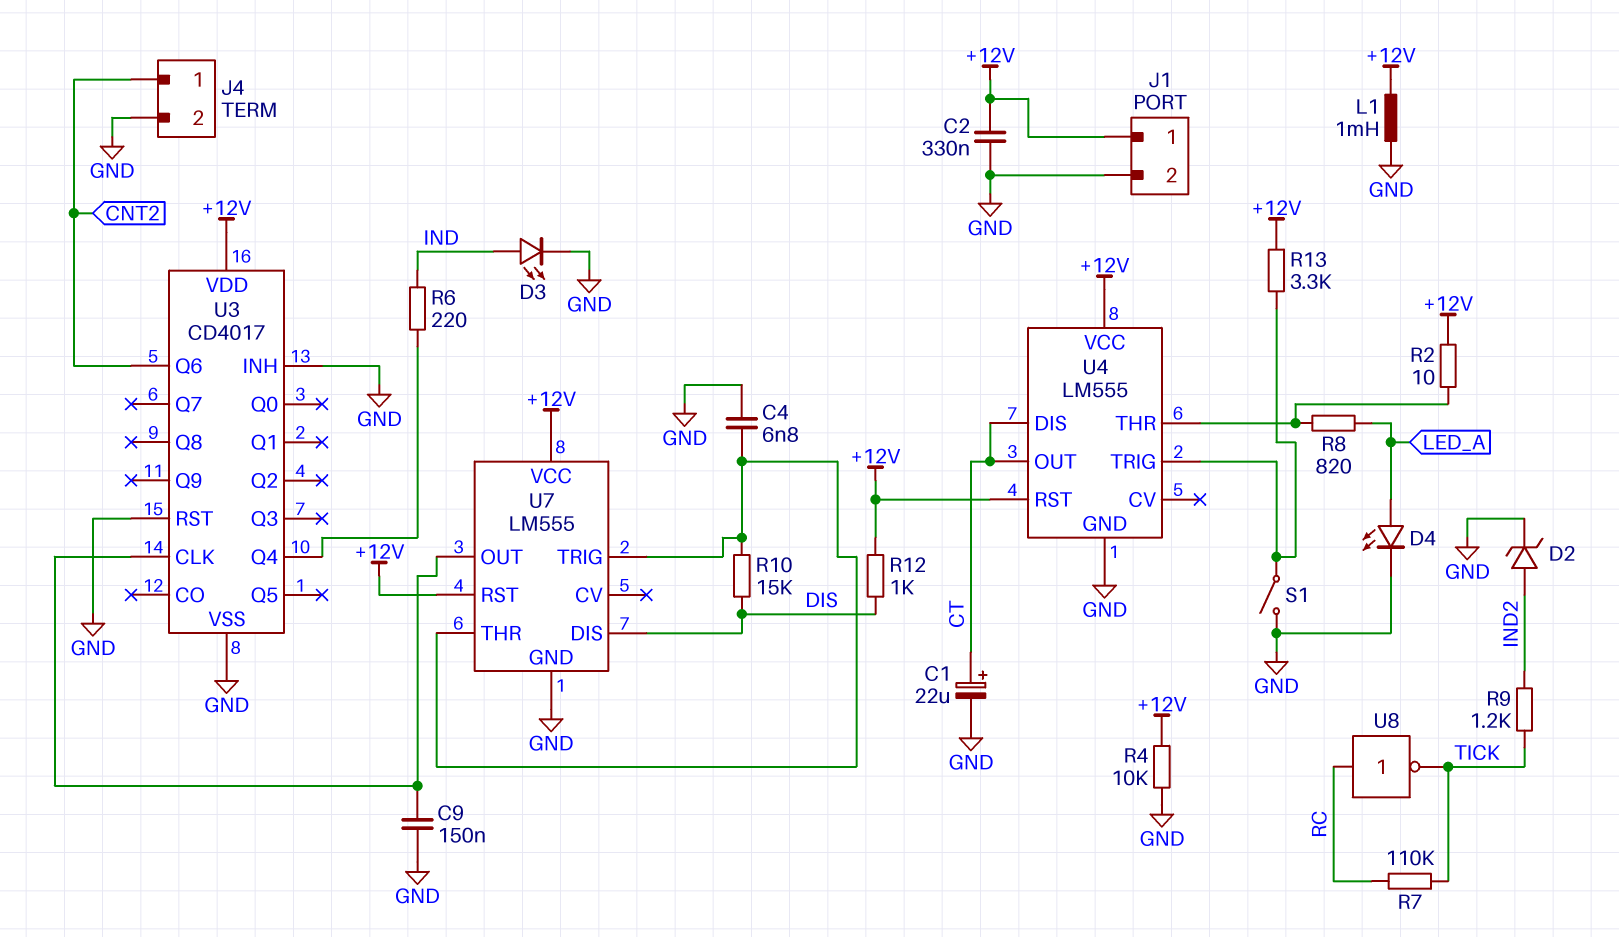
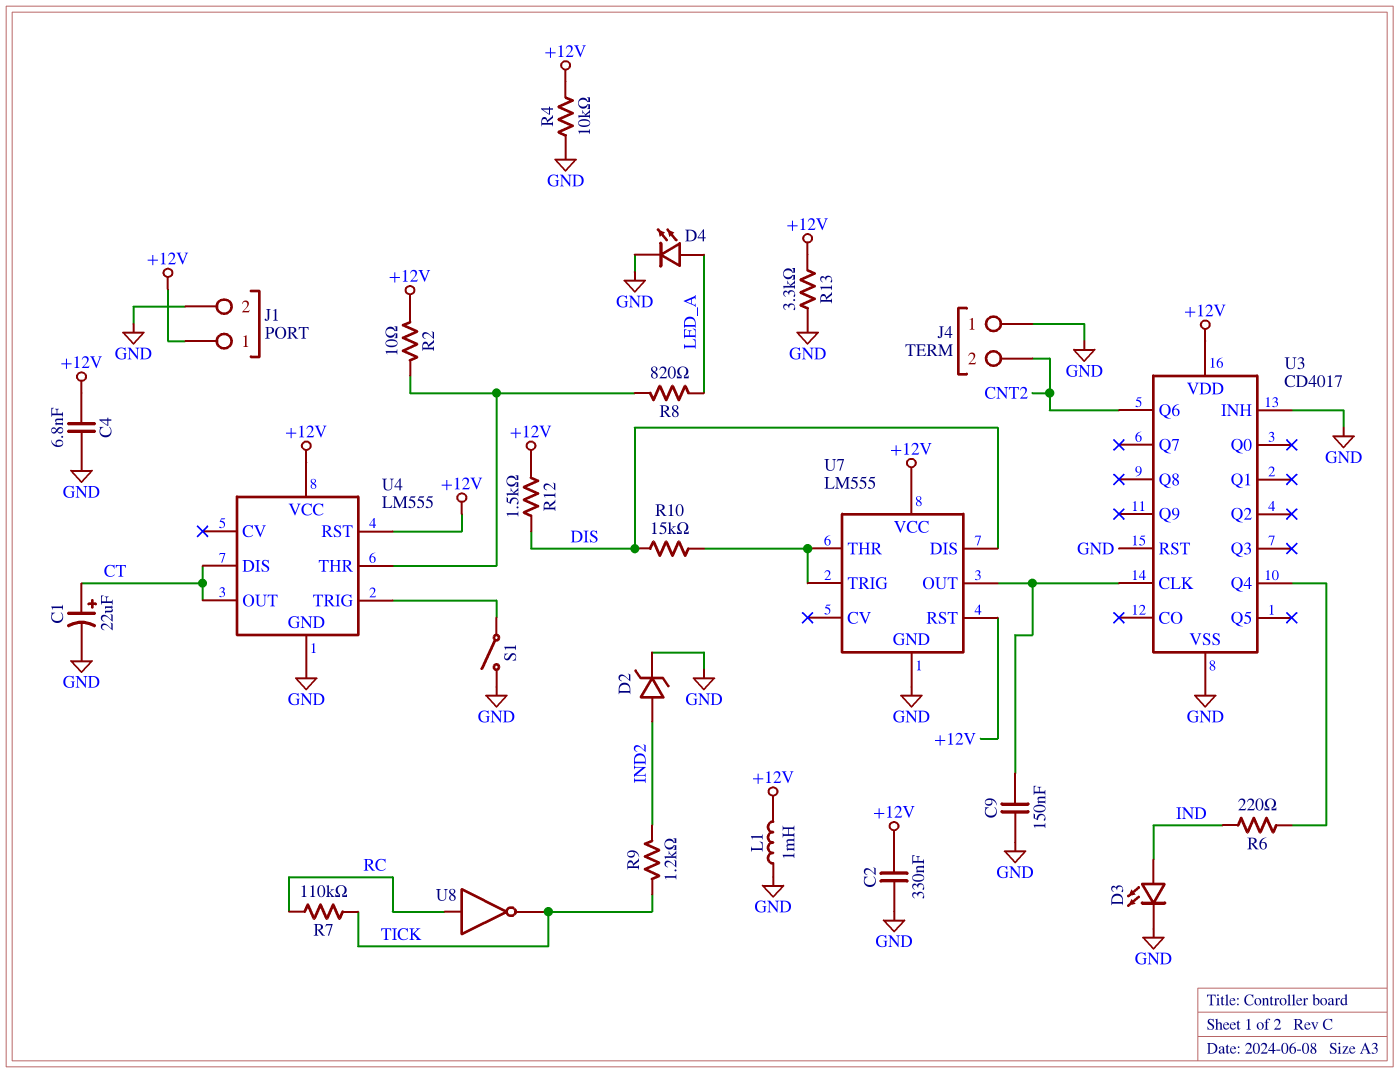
C4: 6.8nF (GND, U7/THR) -> 6.8nF (+12V, GND)
J4 pin 1: CNT2 -> GND
J4 pin 2: GND -> CNT2
R12: 1k (+12V, DIS) -> 1.5k (+12V, DIS)
R13: 3.3k (+12V, U4/TRIG) -> 3.3k (+12V, GND)

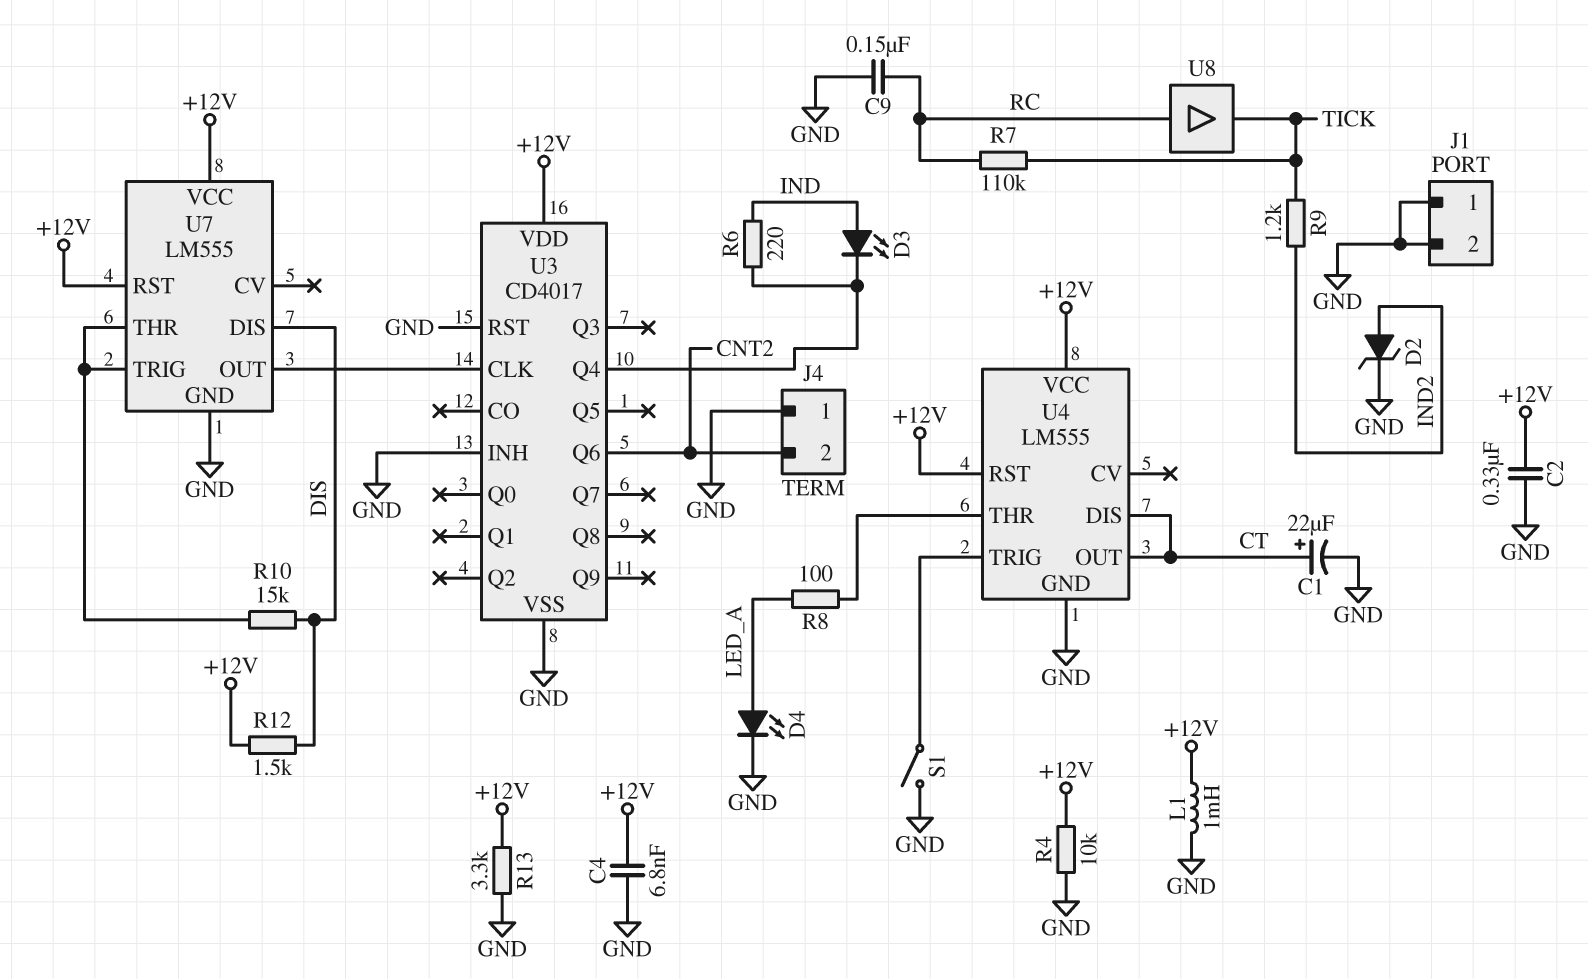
C9: 150nF (GND, U3/CLK) -> 150nF (GND, RC)
D3: LED (A IND, K GND) -> LED (A IND, K U3/Q4)
J1 pin 1: +12V -> GND
R2: 10 (+12V, U4/THR) -> none
R8: 820 (LED_A, U4/THR) -> 100 (LED_A, U4/THR)
U8: NOT (in RC, out TICK) -> buffer (in RC, out TICK)

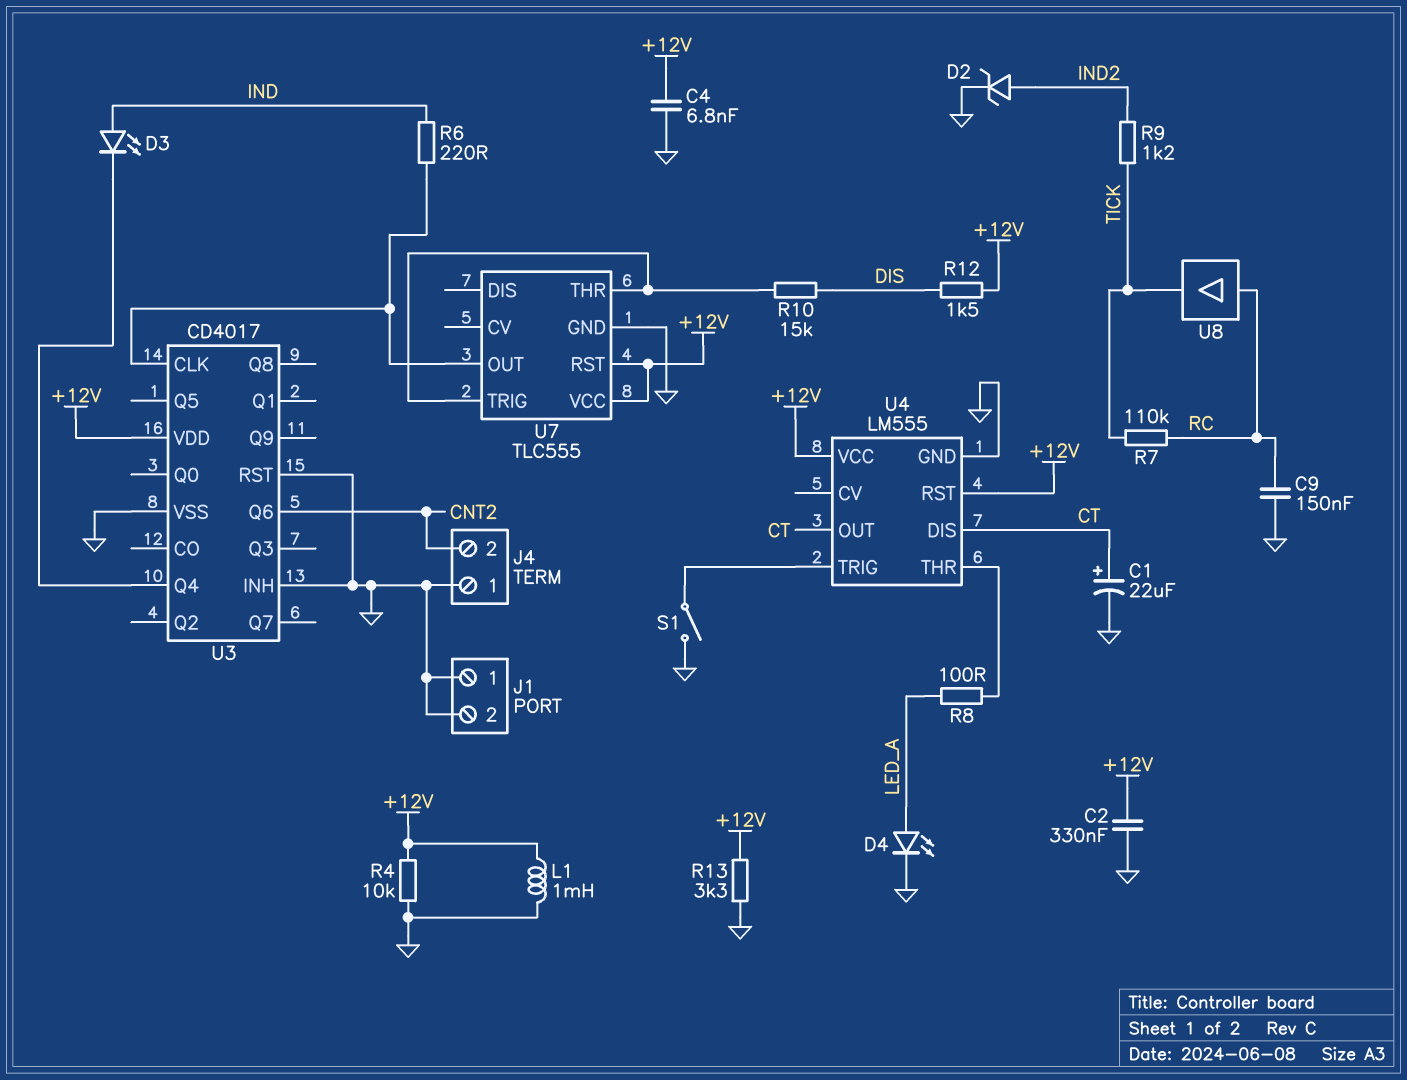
R6: 220 (IND, U3/Q4) -> 220 (IND, U3/CLK)
U7: LM555 -> TLC555
U7 pin DIS: DIS -> none

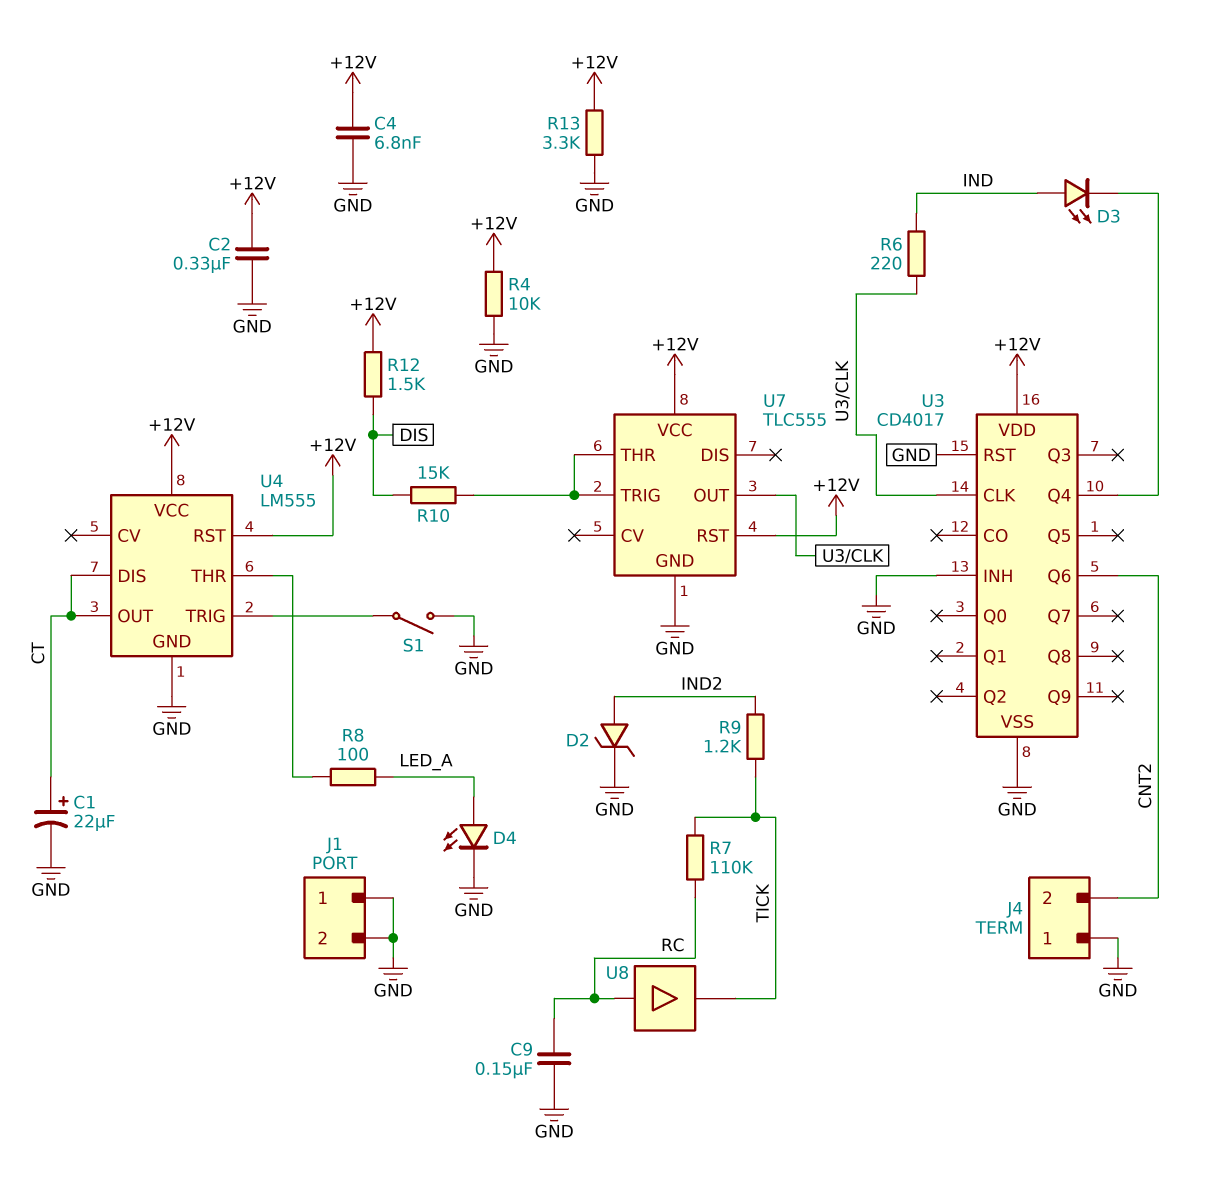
L1: 1mH (+12V, GND) -> none

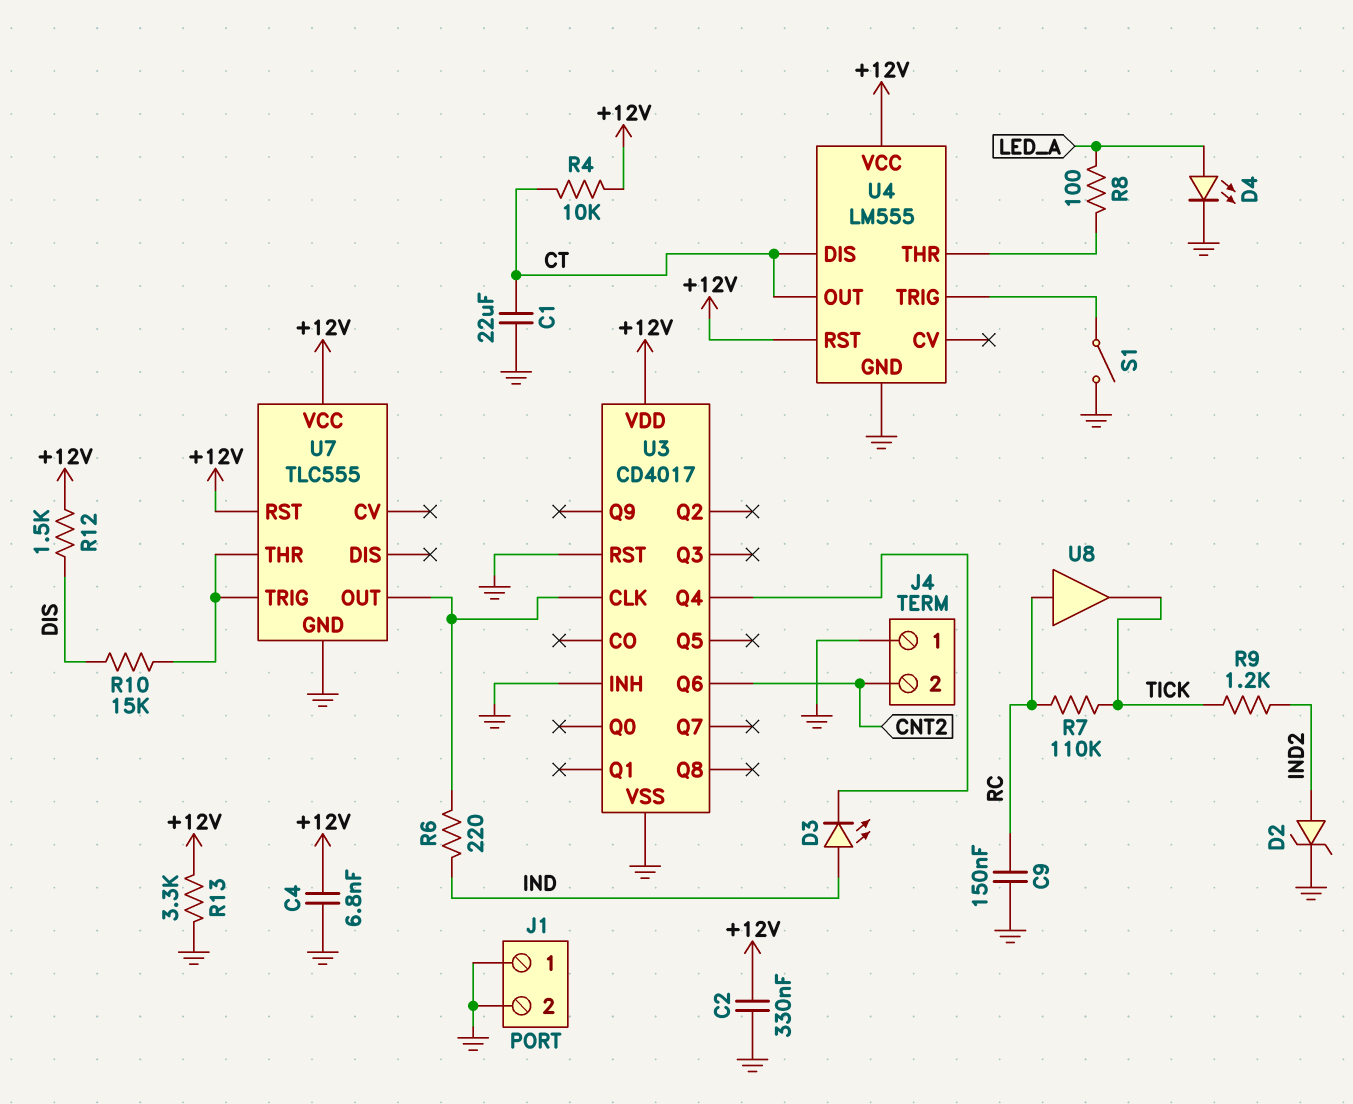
C1: 22uF (plus CT, minus GND) -> 22uF (CT, GND)
R4: 10k (+12V, GND) -> 10k (+12V, CT)

